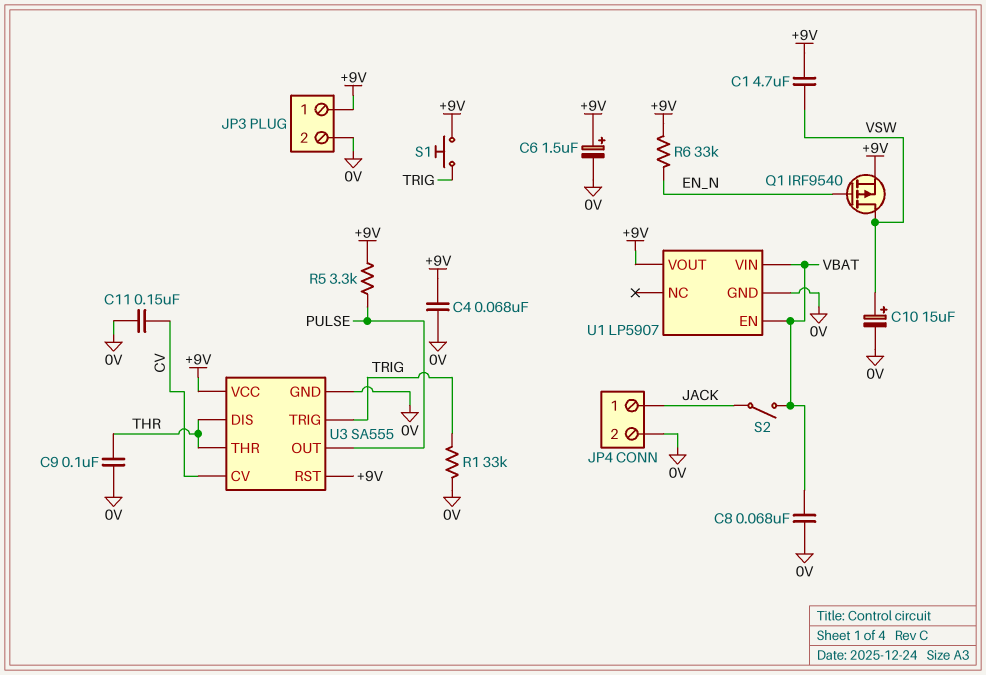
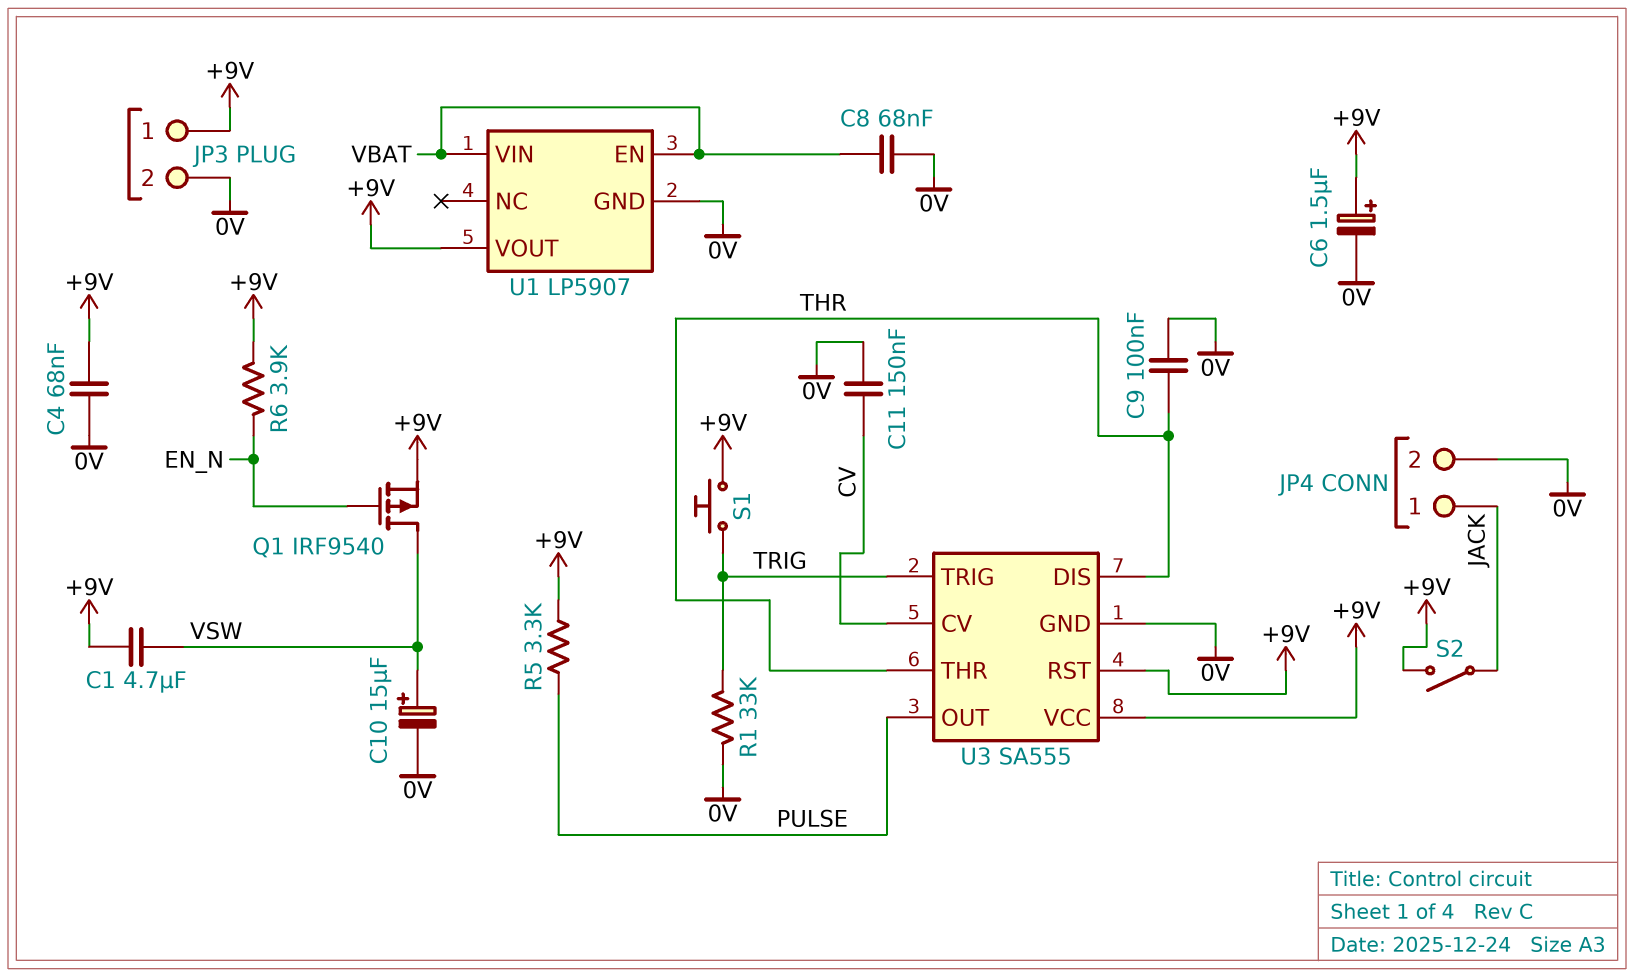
R6: 33k (+9V, EN_N) -> 3.9k (+9V, EN_N)
S2: switch (JACK, VBAT) -> switch (+9V, JACK)

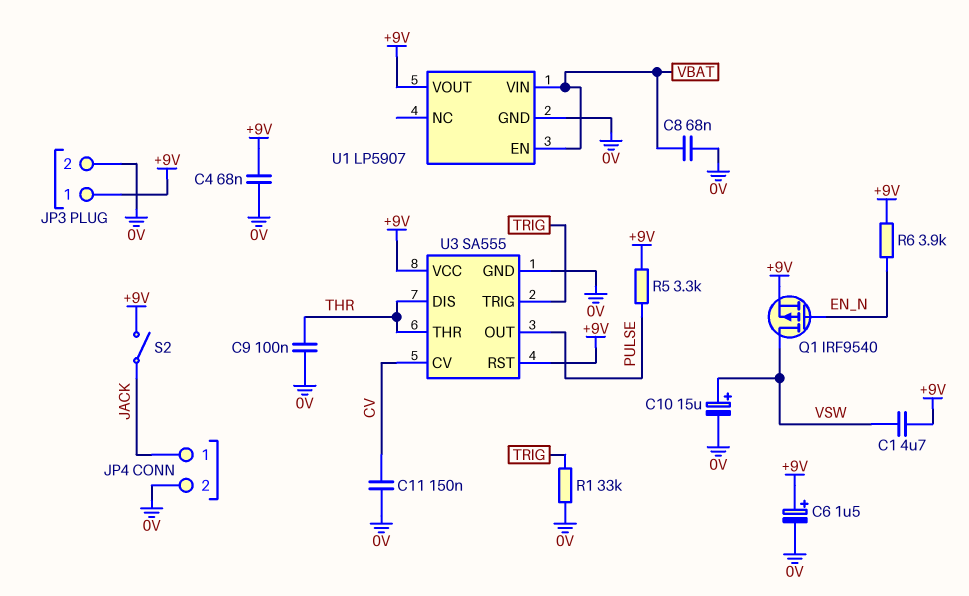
S1: button (+9V, TRIG) -> none

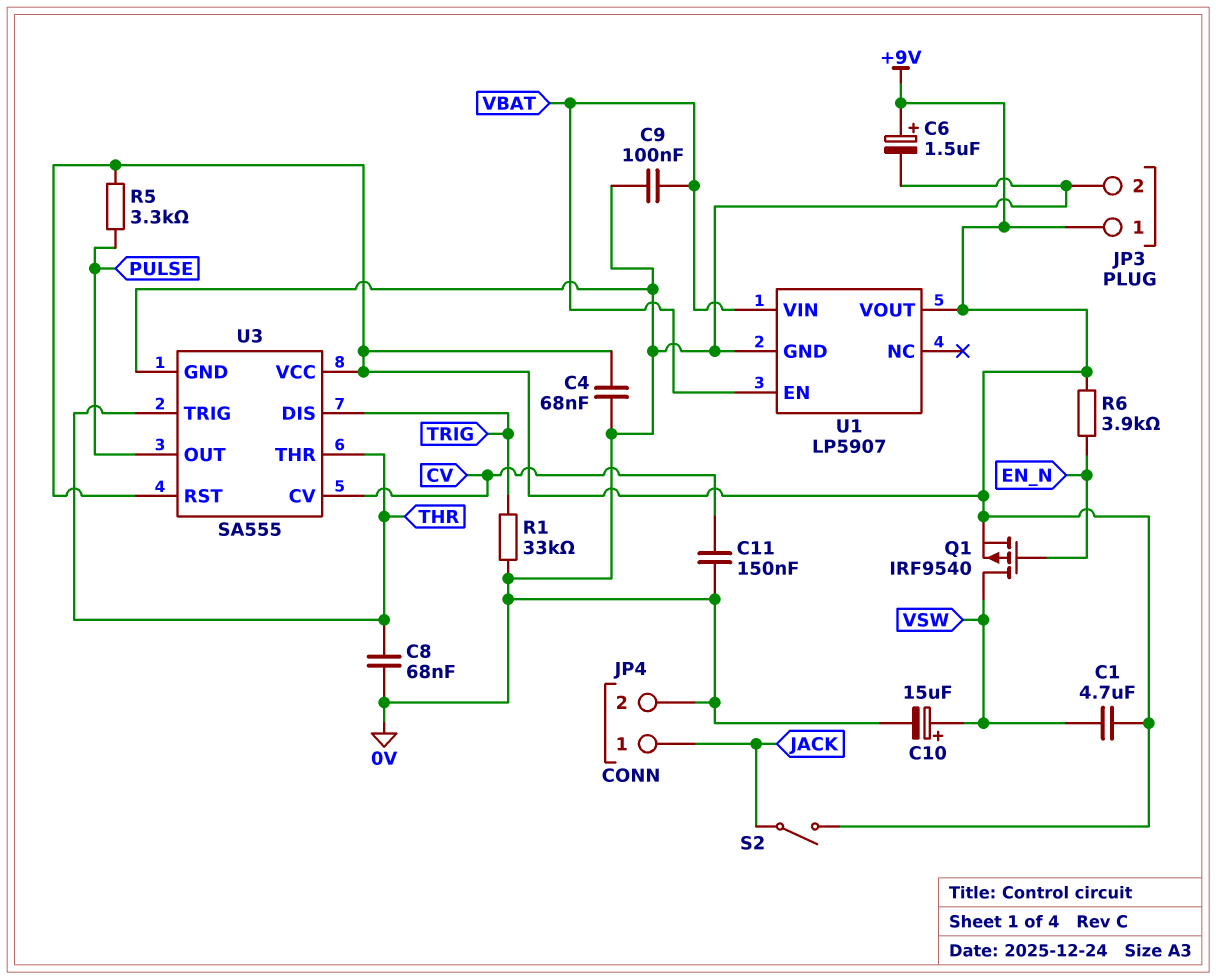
C8: 68nF (0V, VBAT) -> 68nF (0V, THR)
C9: 100nF (0V, THR) -> 100nF (0V, VBAT)
U3 pin DIS: THR -> TRIG
U3 pin TRIG: TRIG -> THR

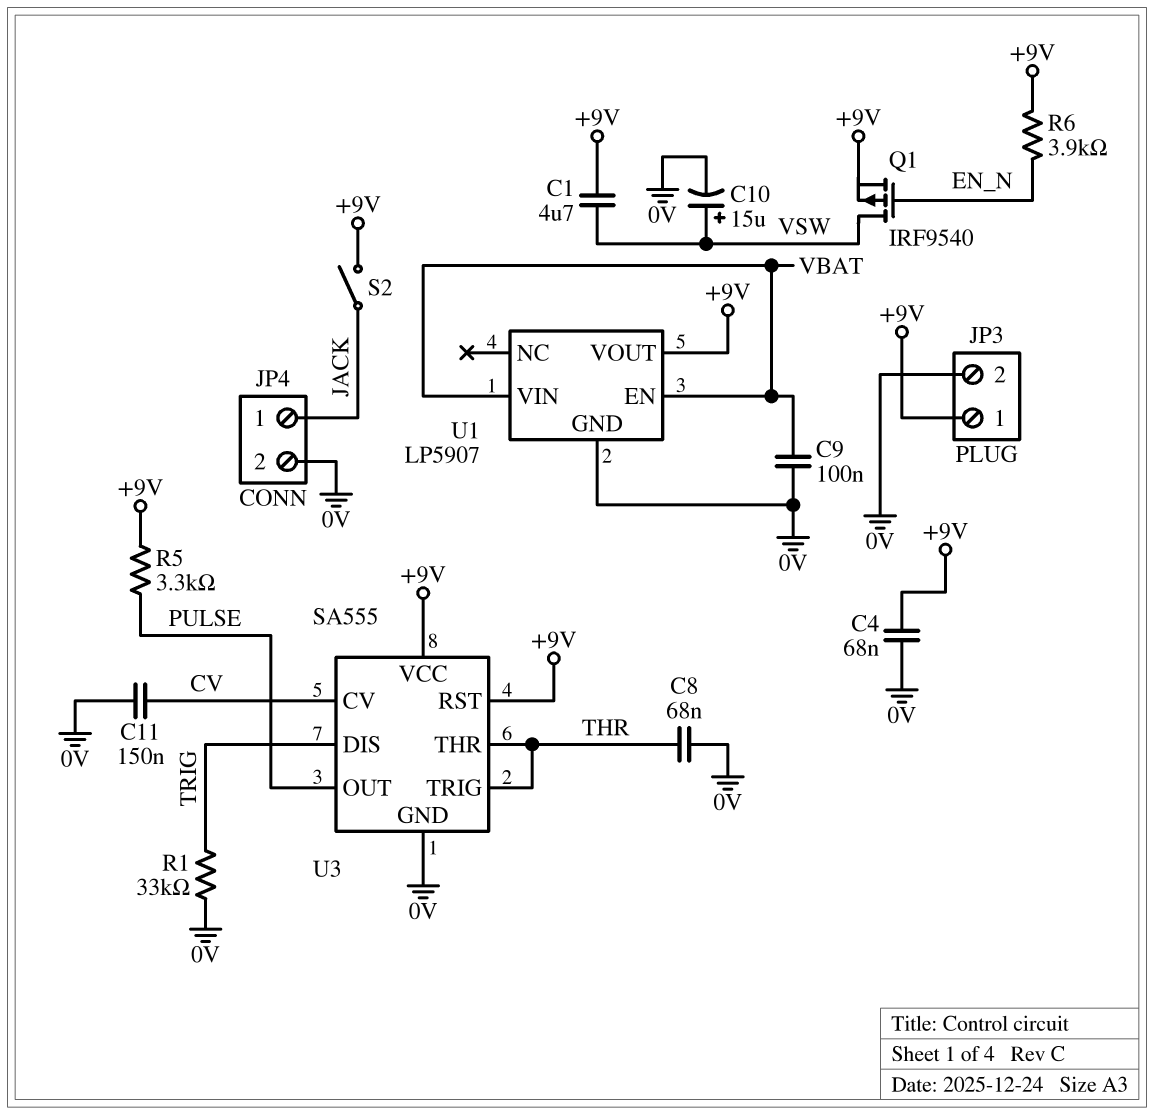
C6: 1.5uF (plus +9V, minus 0V) -> none

